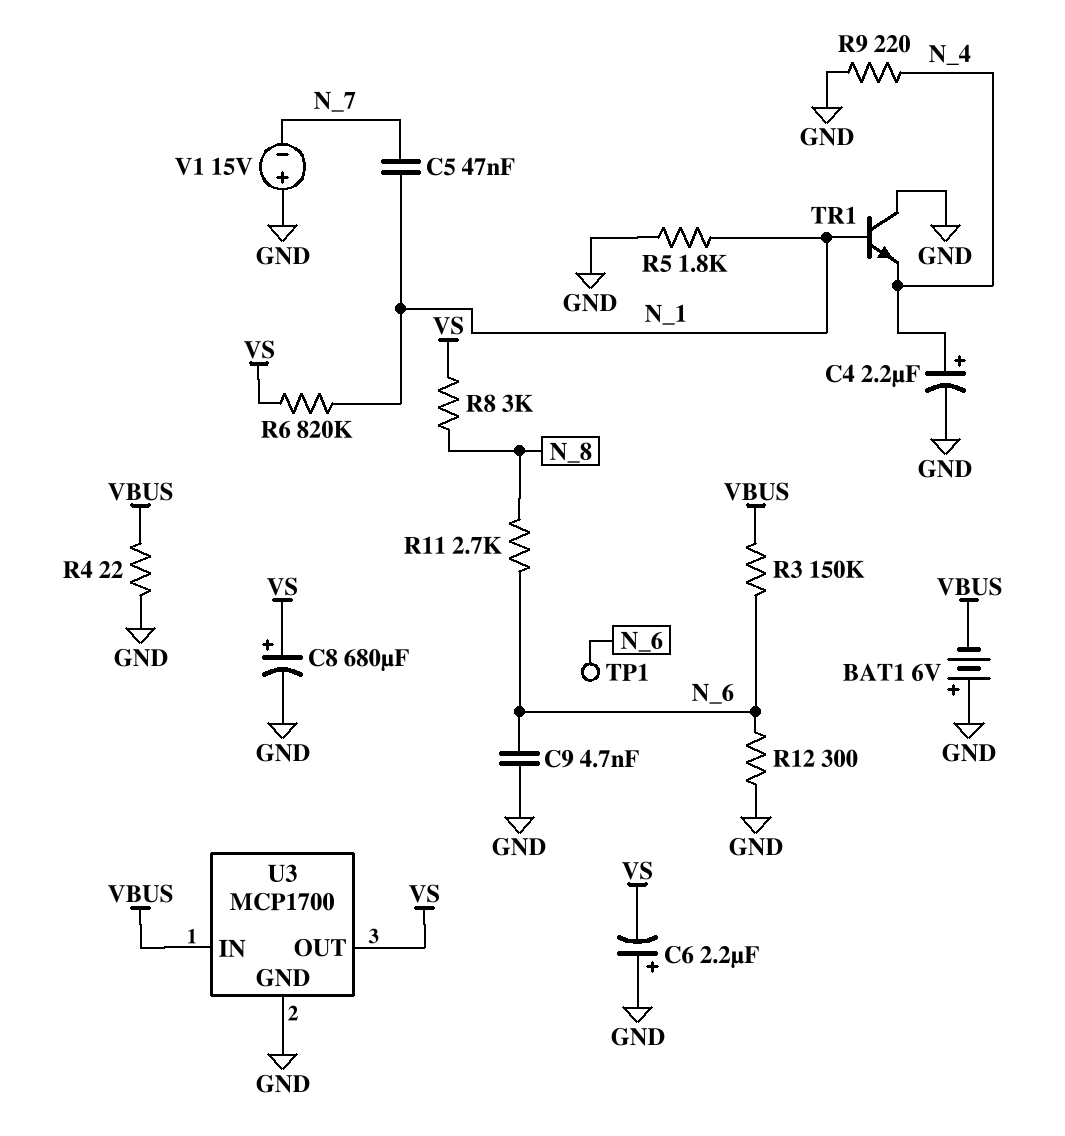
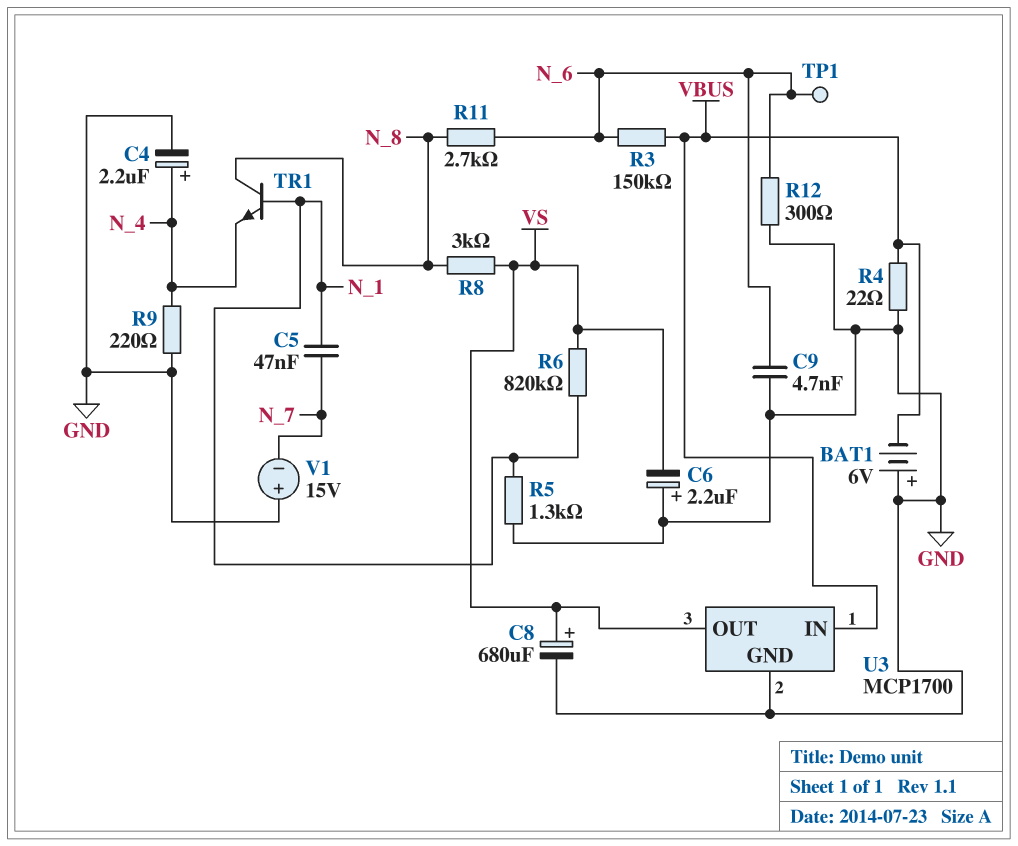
R5: 1.8k (GND, N_1) -> 1.3k (GND, N_1)
TR1: NPN (B N_1, C GND, E N_4) -> NPN (B N_1, C N_8, E N_4)

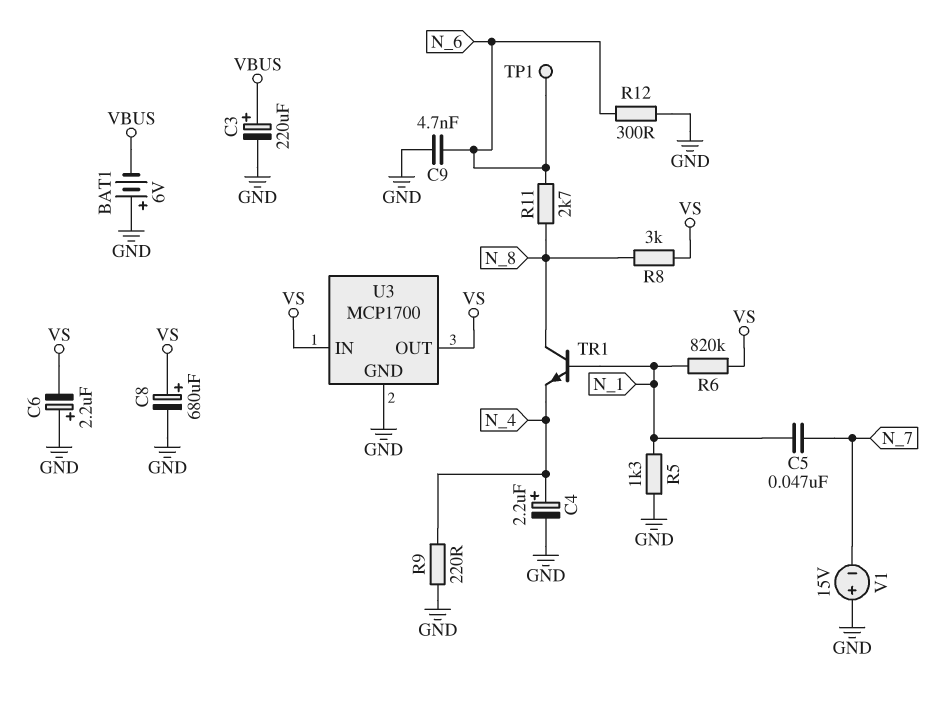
C3: none -> 220uF (plus VBUS, minus GND)
R3: 150k (N_6, VBUS) -> none
R4: 22 (GND, VBUS) -> none
U3 pin IN: VBUS -> VS

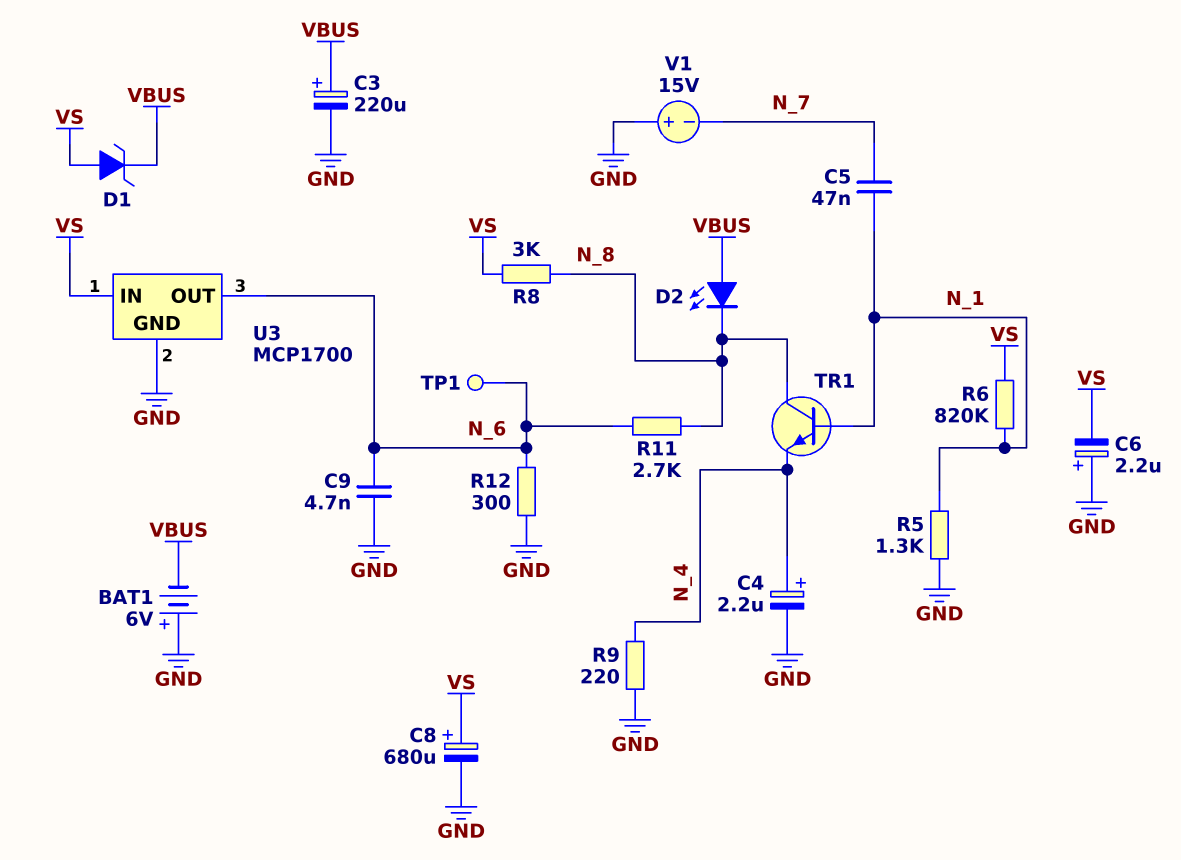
D1: none -> zener (A VS, K VBUS)
D2: none -> LED (A VBUS, K N_8)
U3 pin OUT: VS -> N_6

